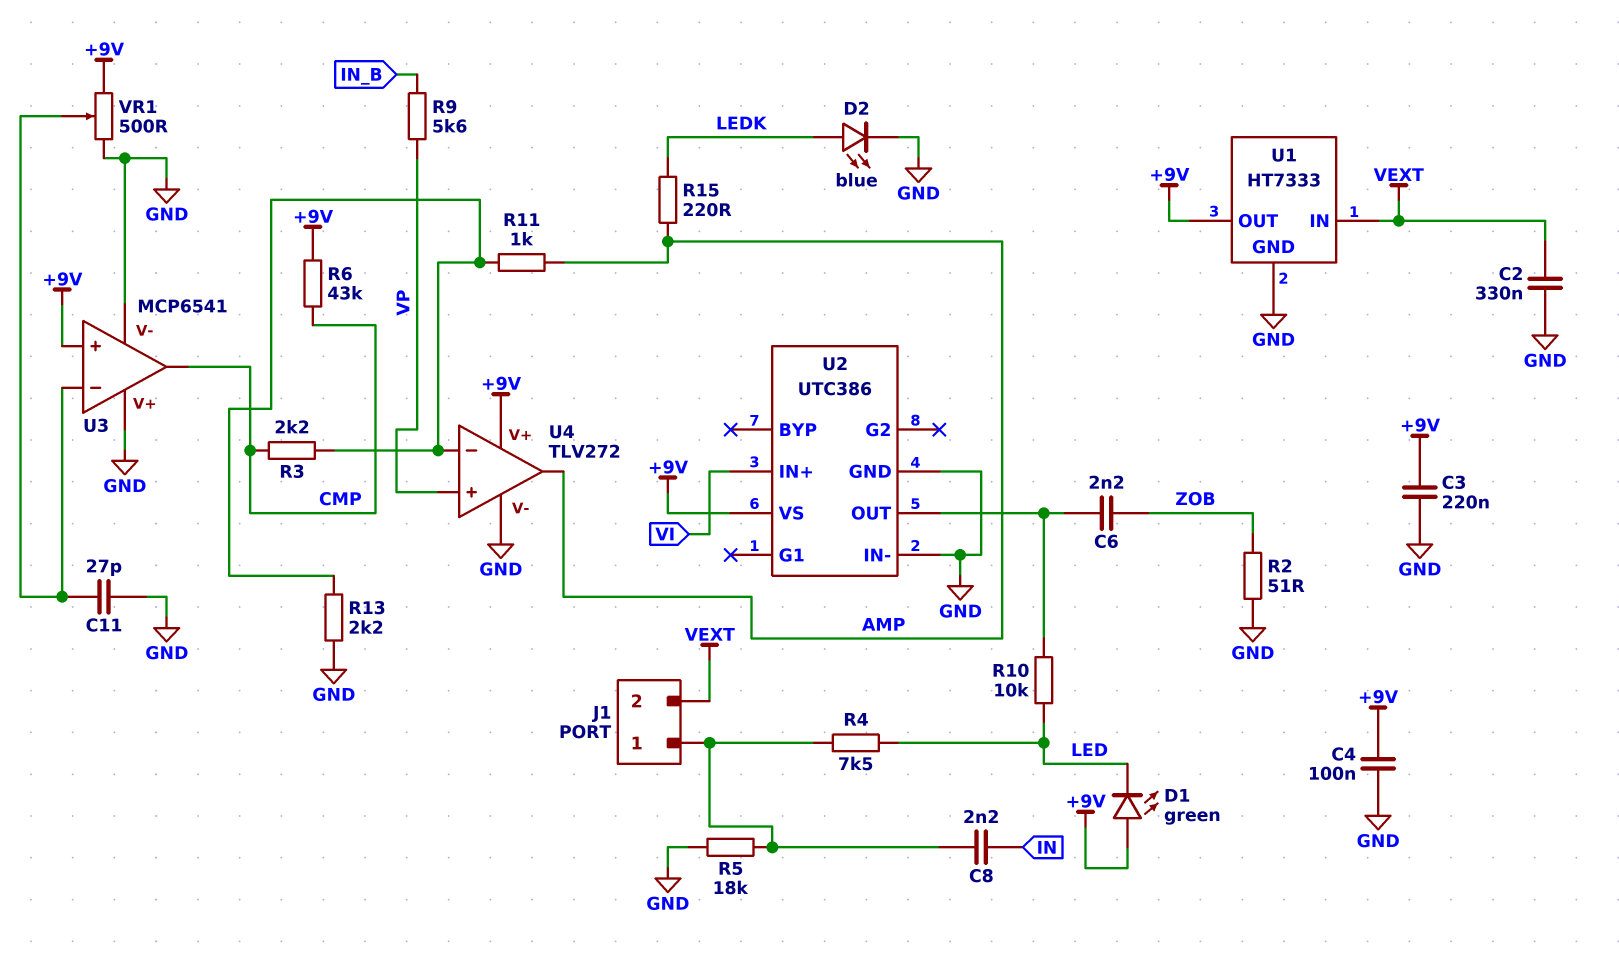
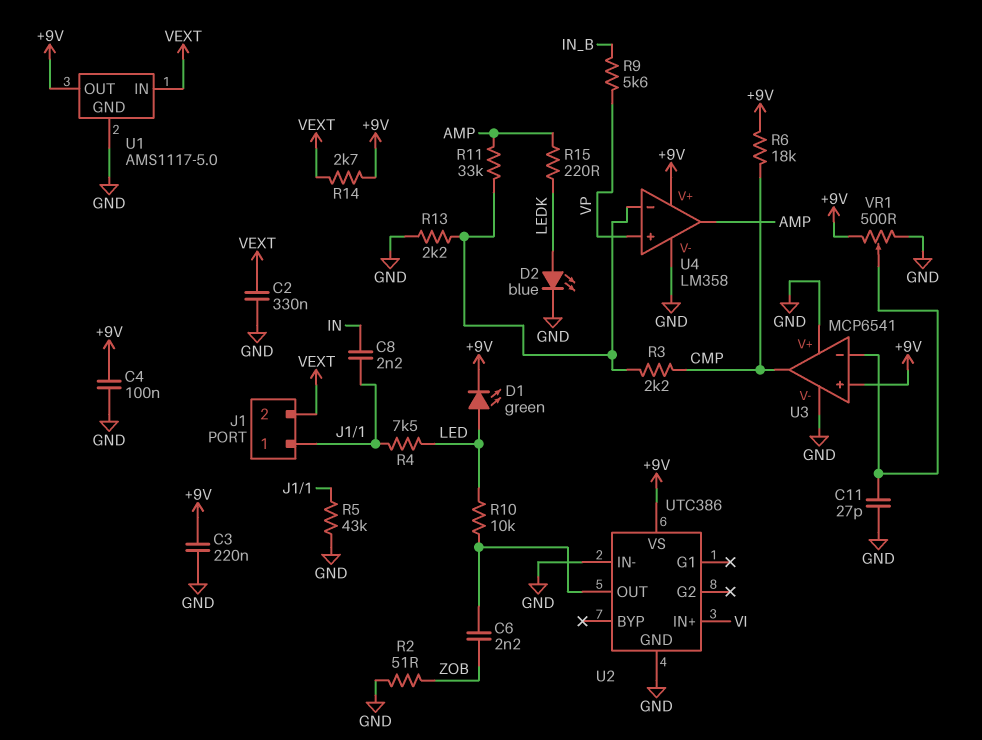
D1: LED green (A +9V, K LED) -> LED green (A LED, K +9V)
R5: 18k (GND, J1/1) -> 43k (GND, J1/1)
R6: 43k (+9V, CMP) -> 18k (+9V, CMP)
R11: 1k (AMP, U4/in-) -> 33k (AMP, U4/in-)
R14: none -> 2.7k (+9V, VEXT)
U1: HT7333 -> AMS1117-5.0
U4: TLV272 -> LM358

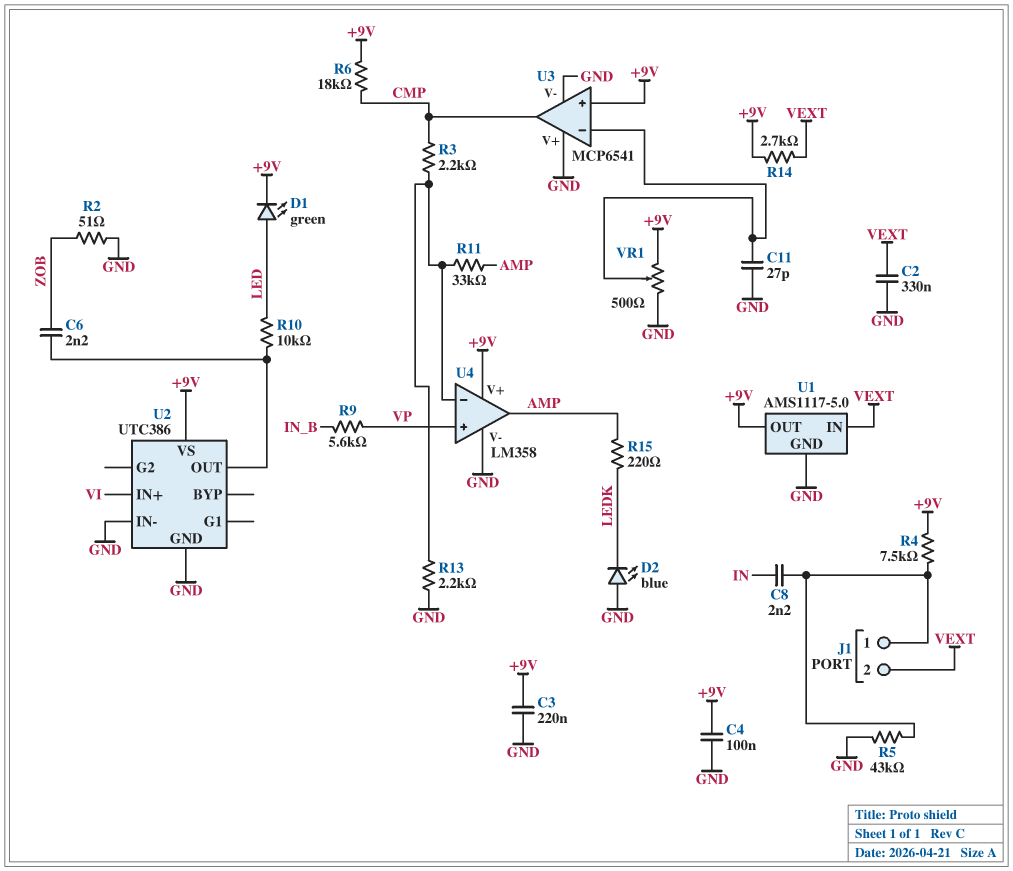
D2: LED blue (A LEDK, K GND) -> LED blue (A GND, K LEDK)
R4: 7.5k (J1/1, LED) -> 7.5k (+9V, J1/1)

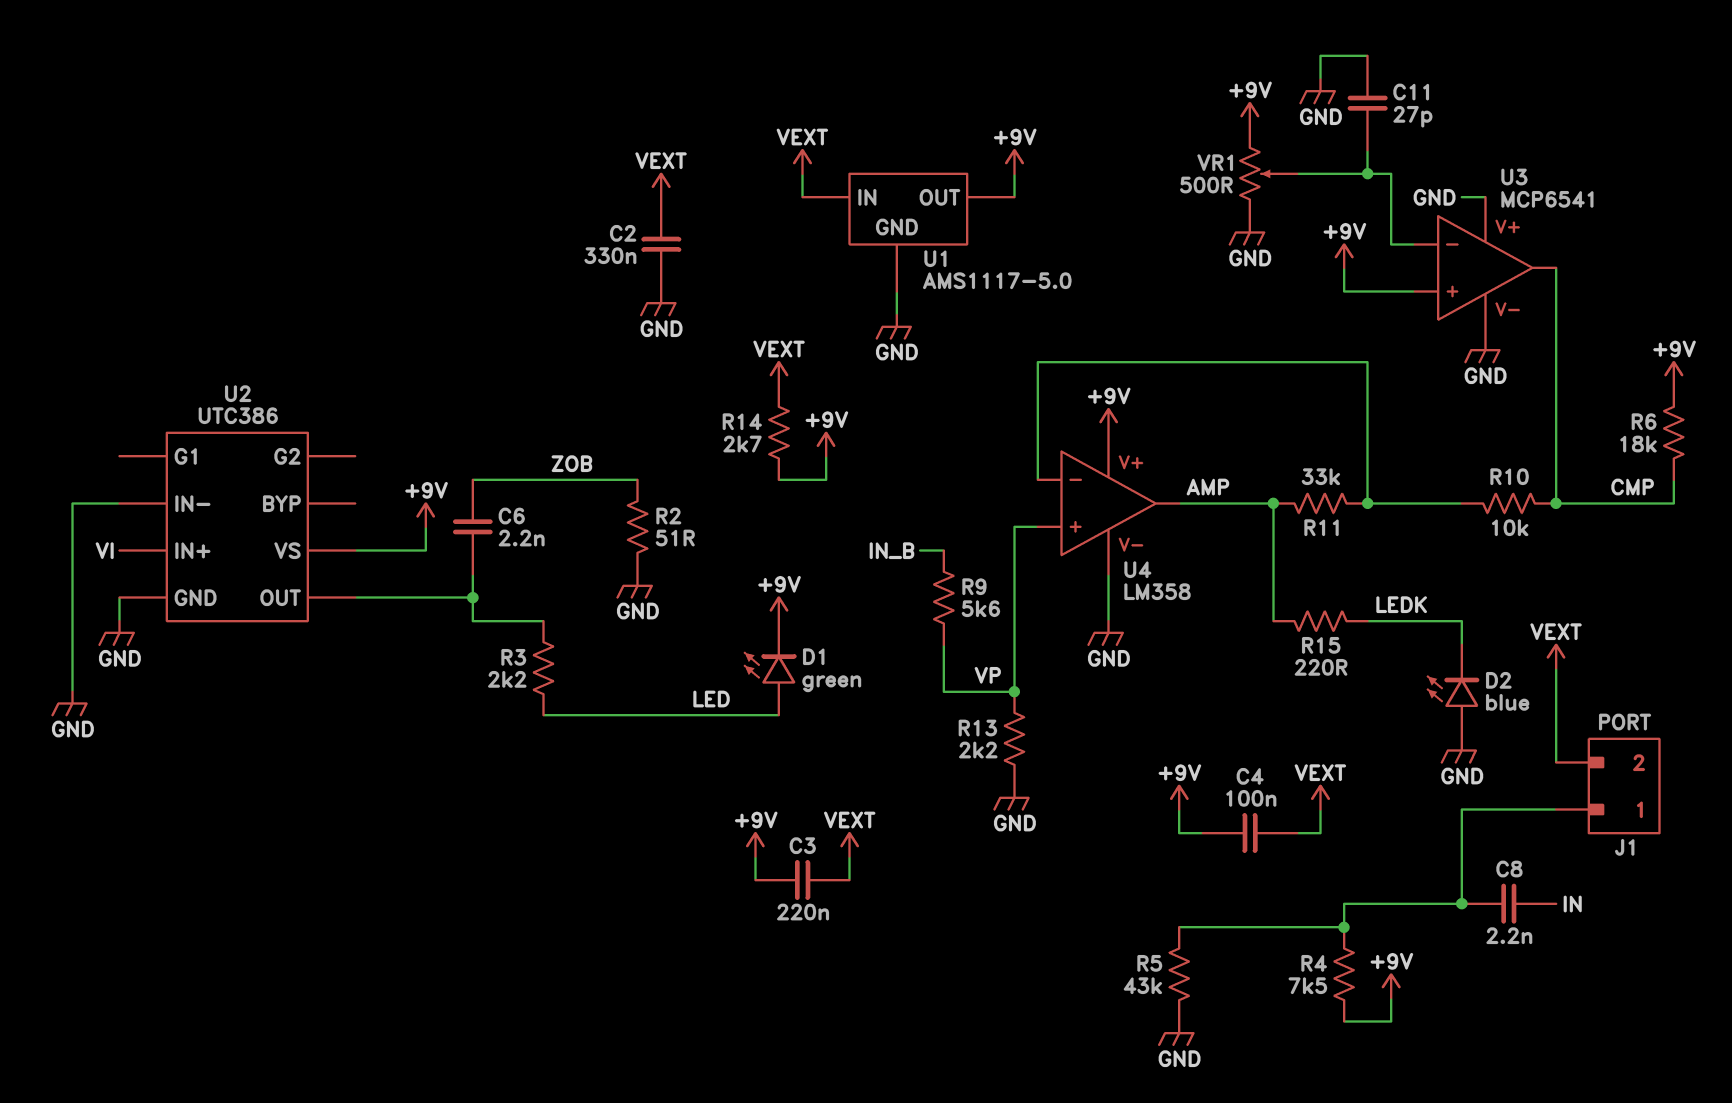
C3: 220nF (+9V, GND) -> 220nF (+9V, VEXT)
C4: 100nF (+9V, GND) -> 100nF (+9V, VEXT)
R3: 2.2k (CMP, U4/in-) -> 2.2k (LED, U2/OUT)
R10: 10k (LED, U2/OUT) -> 10k (CMP, U4/in-)
R13: 2.2k (GND, U4/in-) -> 2.2k (GND, VP)

